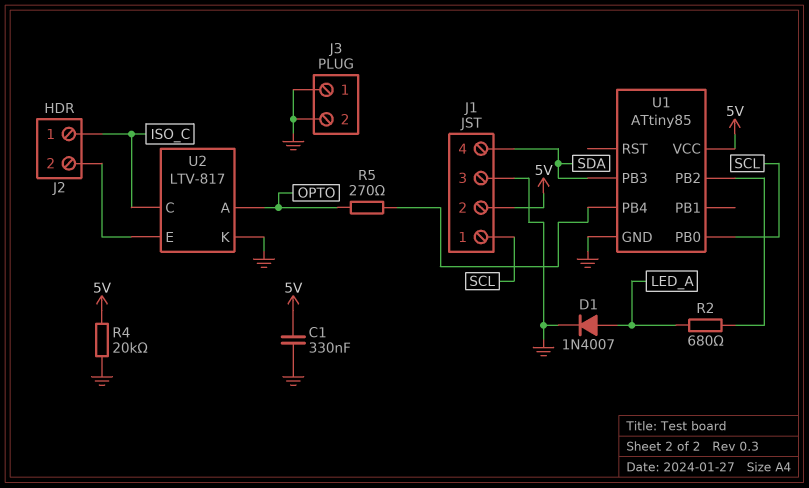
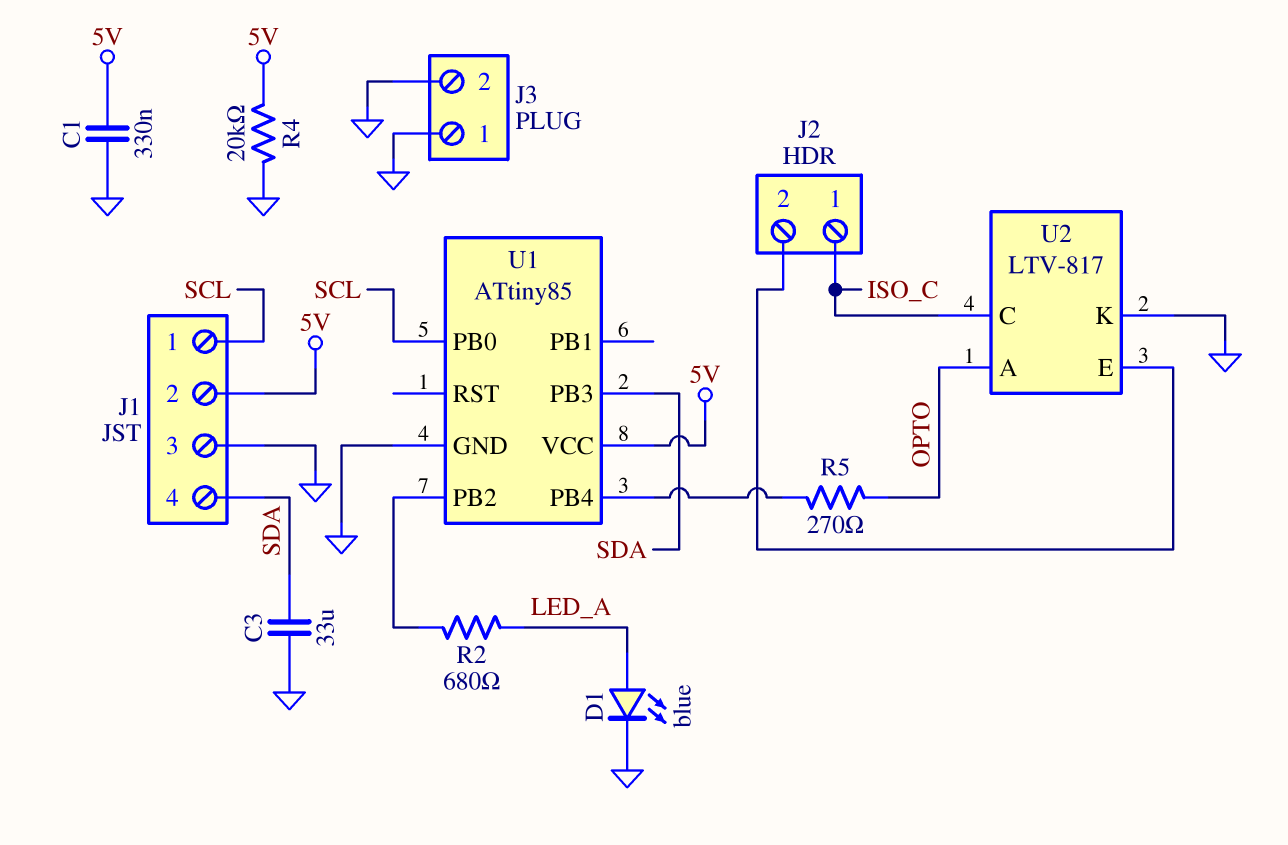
C3: none -> 33uF (GND, SDA)
D1: diode 1N4007 (A LED_A, K GND) -> LED blue (A LED_A, K GND)

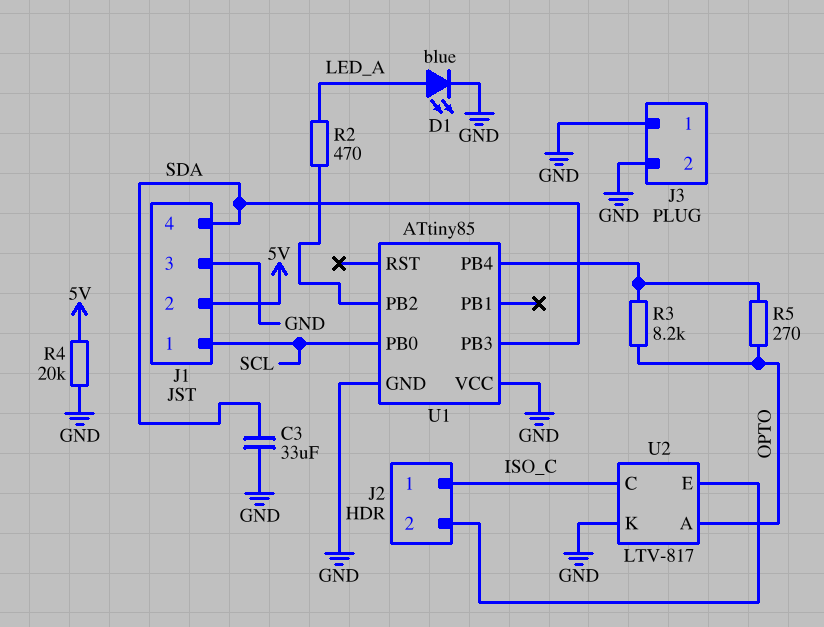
C1: 330nF (5V, GND) -> none
R2: 680 (LED_A, U1/PB2) -> 470 (LED_A, U1/PB2)
R3: none -> 8.2k (OPTO, U1/PB4)
U1 pin VCC: 5V -> GND

